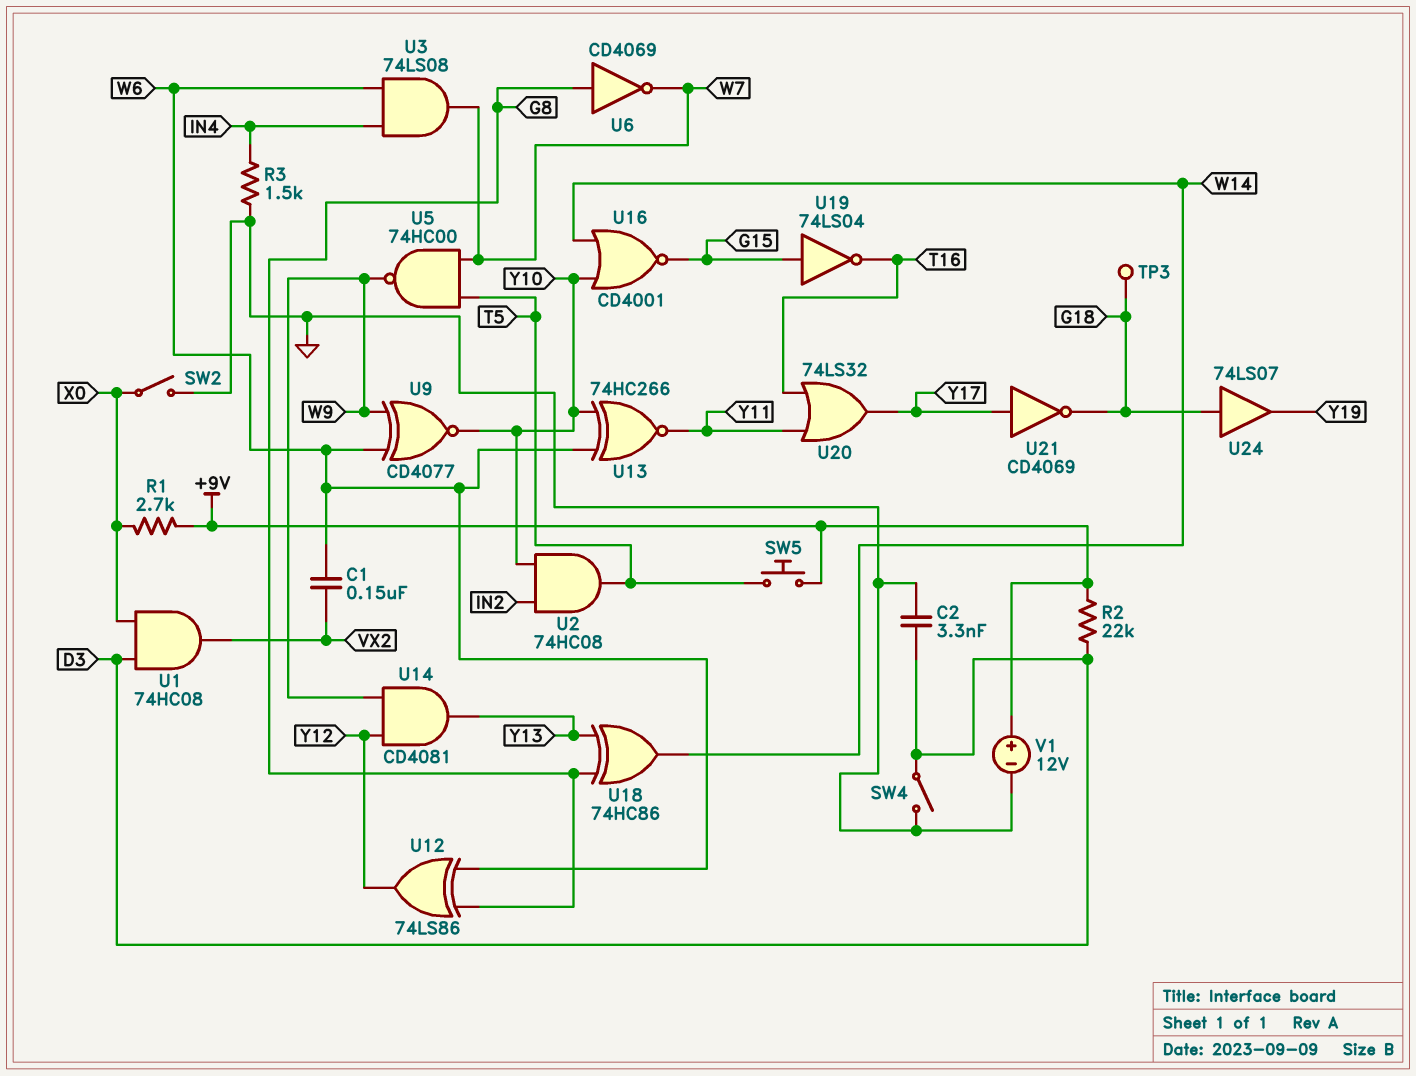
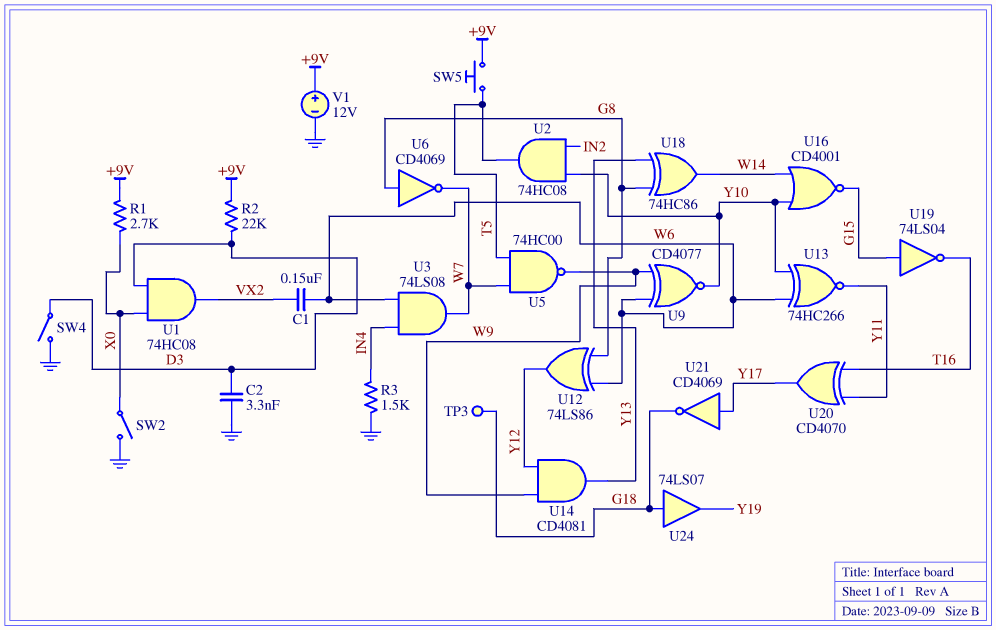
U20: OR 74LS32 (in T16, in Y11, out Y17) -> XOR CD4070 (in T16, in Y11, out Y17)

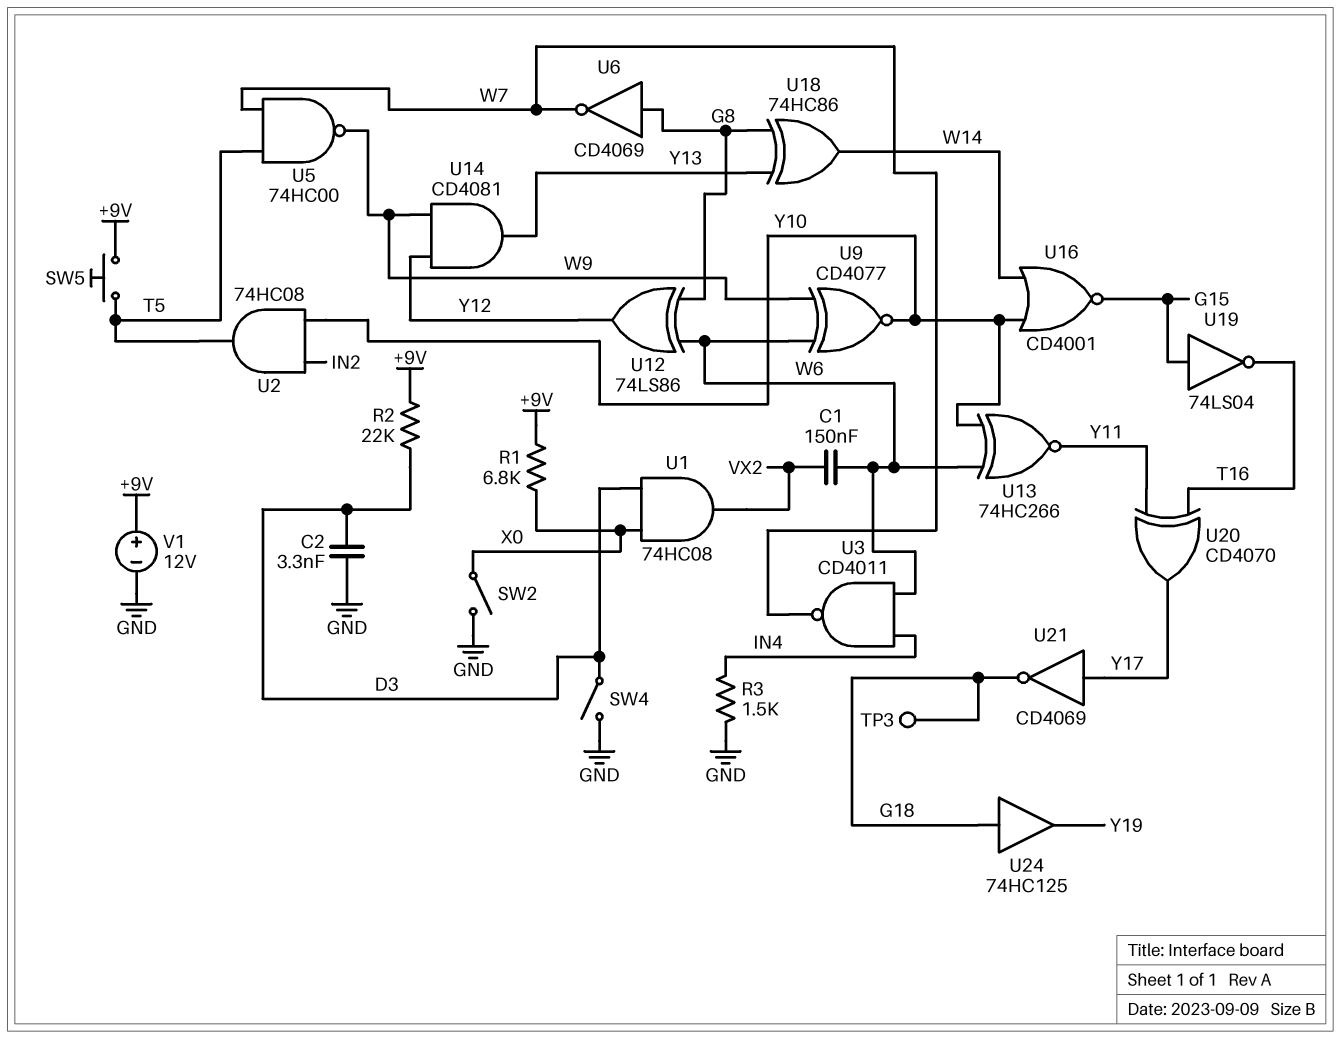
R1: 2.7k (+9V, X0) -> 6.8k (+9V, X0)
U3: AND 74LS08 (in IN4, in W6, out W7) -> NAND CD4011 (in IN4, in W6, out W7)
U24: buffer 74LS07 (in G18, out Y19) -> buffer 74HC125 (in G18, out Y19)

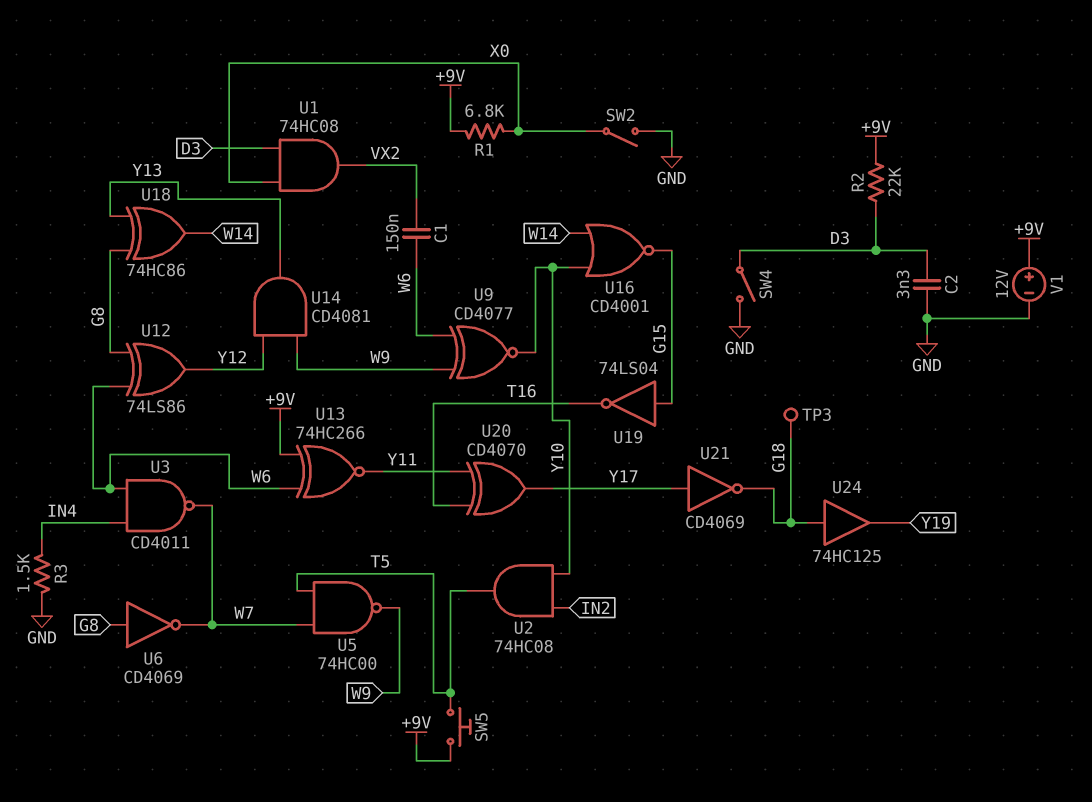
U13: XNOR 74HC266 (in W6, in Y10, out Y11) -> XNOR 74HC266 (in +9V, in W6, out Y11)

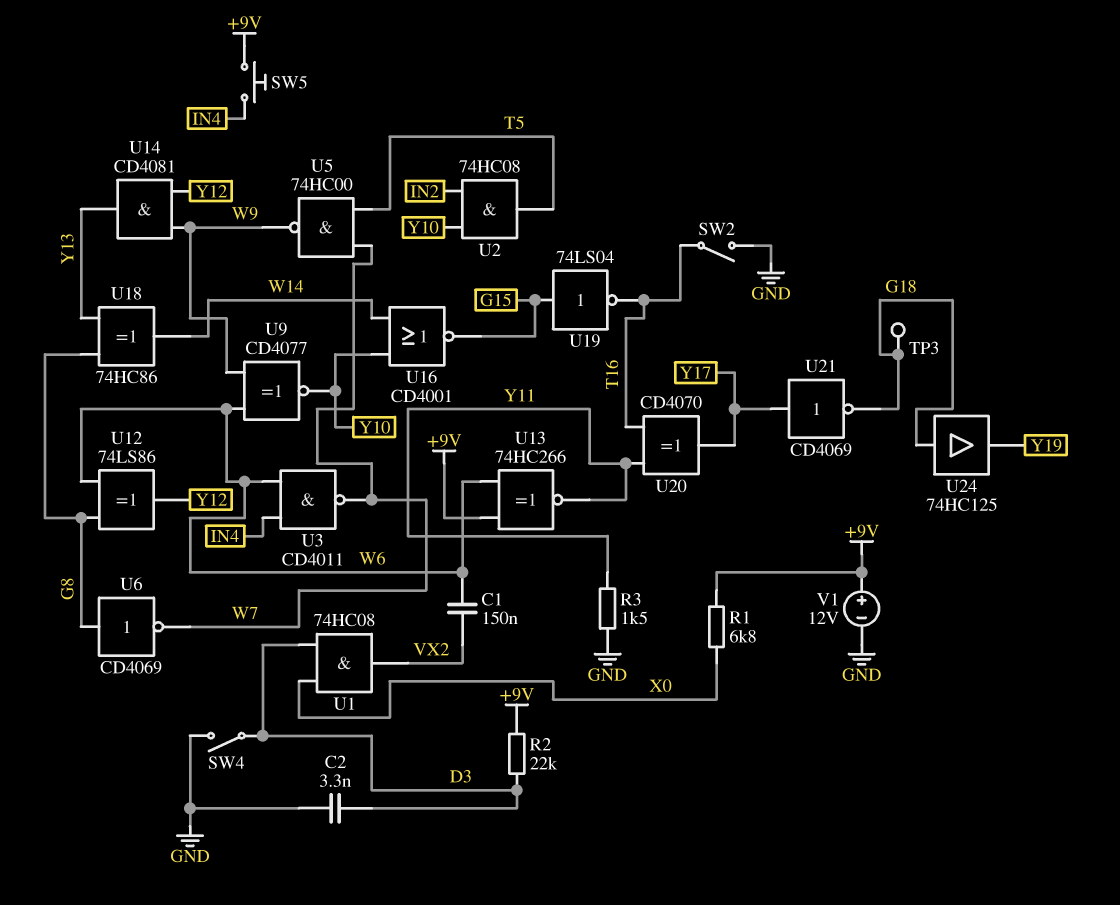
R3: 1.5k (GND, IN4) -> 1.5k (GND, Y11)
SW2: switch (GND, X0) -> switch (GND, T16)
SW5: button (+9V, T5) -> button (+9V, IN4)

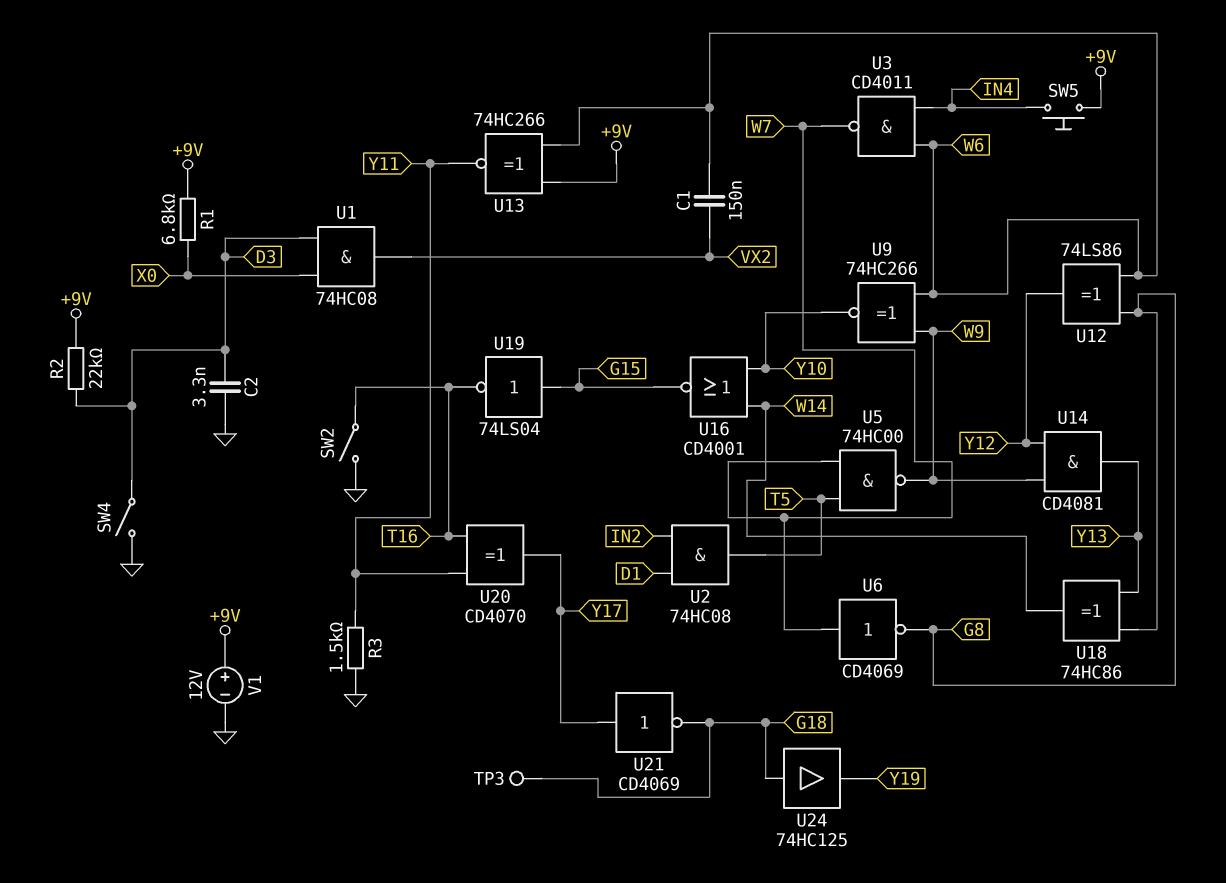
U2: AND 74HC08 (in IN2, in Y10, out T5) -> AND 74HC08 (in D1, in IN2, out T5)
U6: NOT CD4069 (in G8, out W7) -> NOT CD4069 (in W7, out G8)
U9: XNOR CD4077 (in W6, in W9, out Y10) -> XNOR 74HC266 (in W6, in W9, out Y10)

